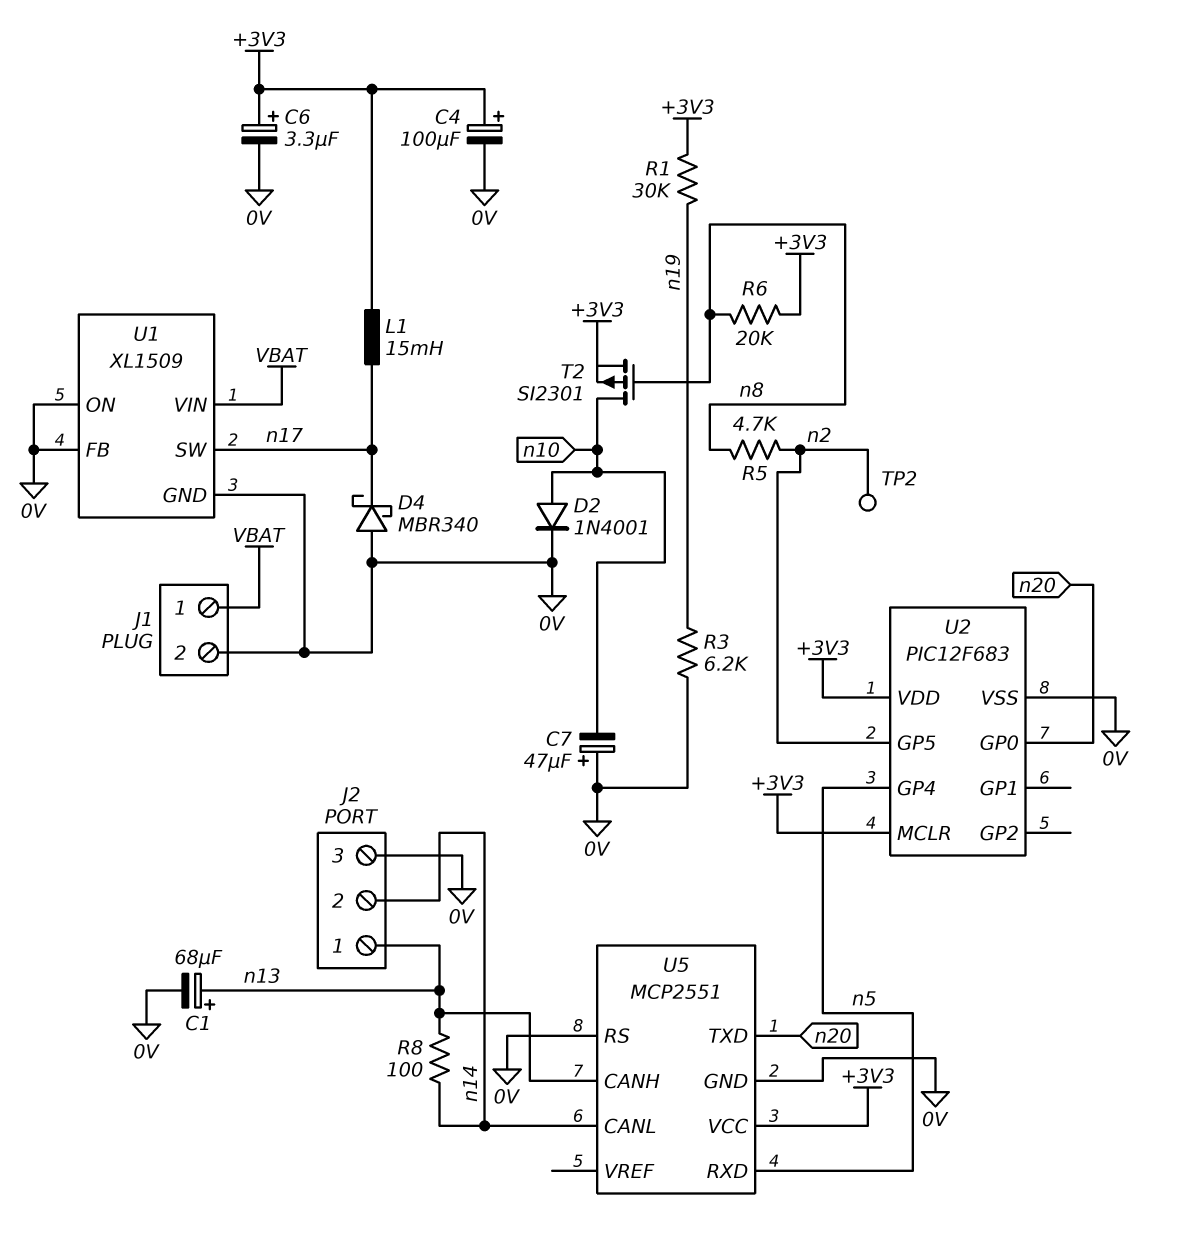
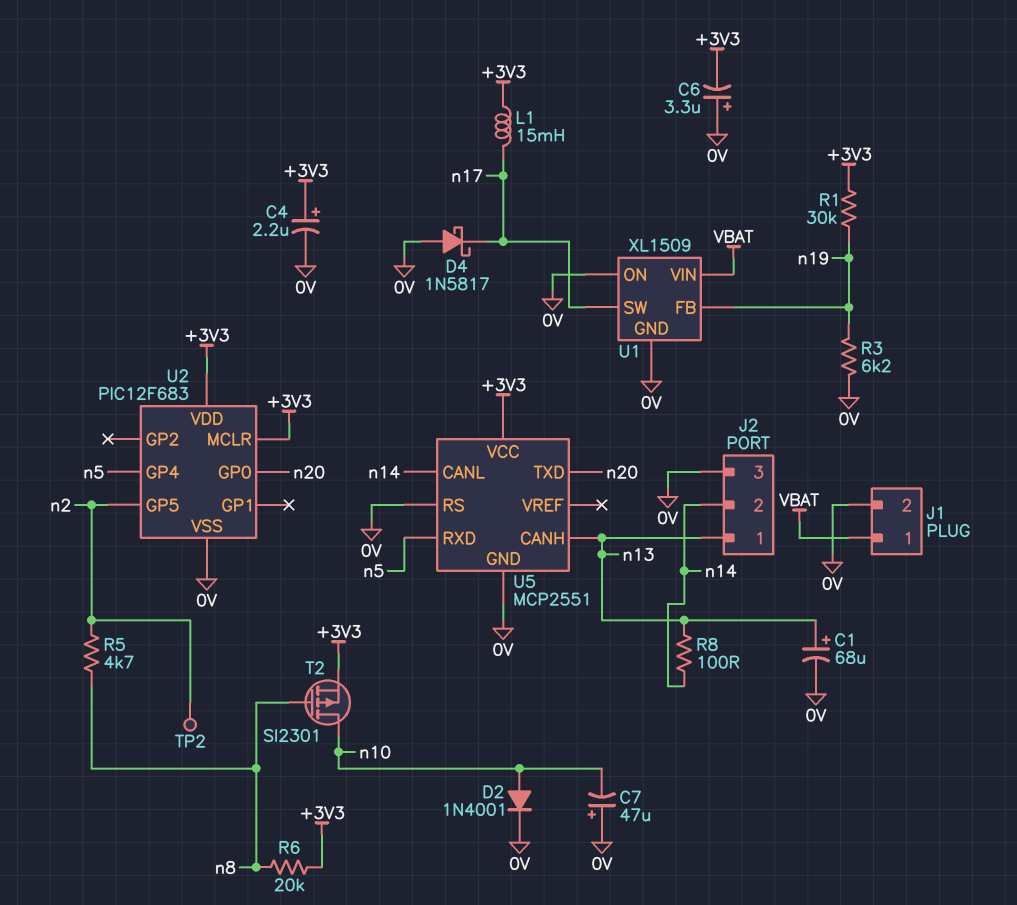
C4: 100uF (plus +3V3, minus 0V) -> 2.2uF (plus +3V3, minus 0V)
C6: 3.3uF (plus +3V3, minus 0V) -> 3.3uF (plus 0V, minus +3V3)
D4: schottky MBR340 (A 0V, K n17) -> schottky 1N5817 (A 0V, K n17)
U1 pin FB: 0V -> n19

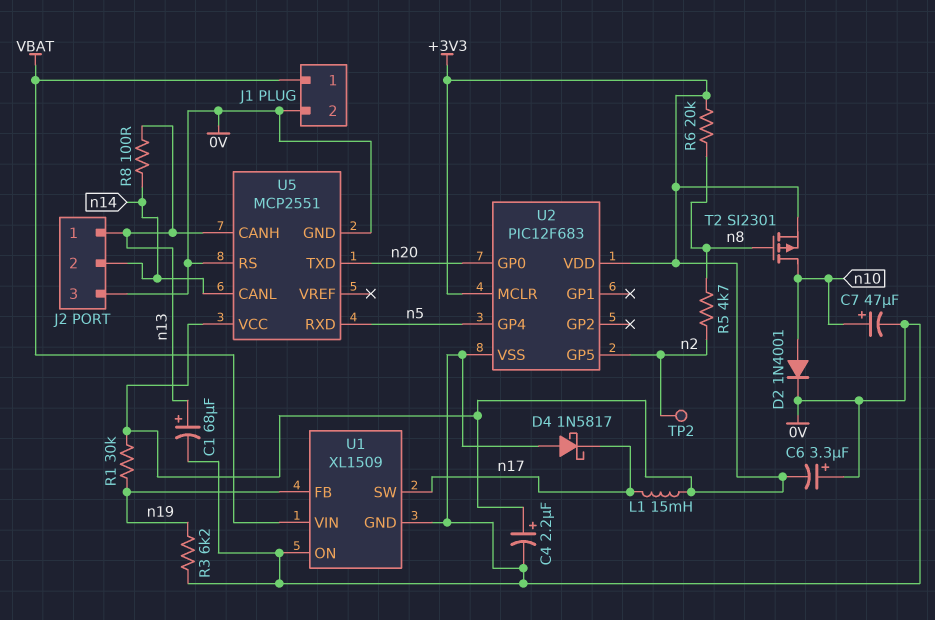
C7: 47uF (plus 0V, minus n10) -> 47uF (plus n10, minus 0V)

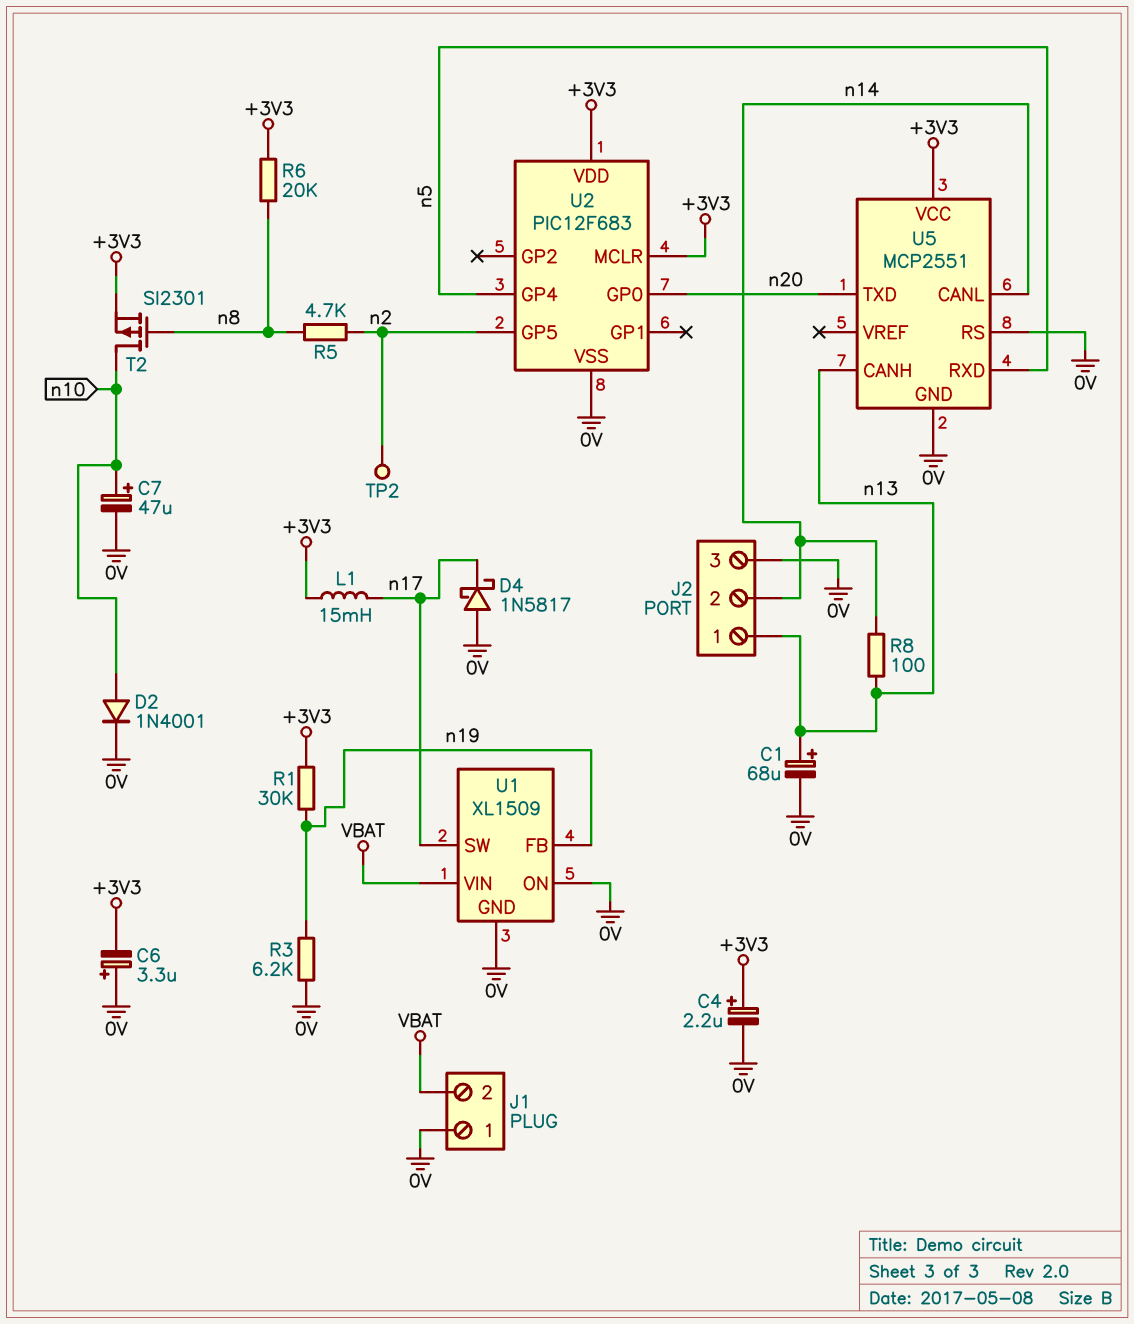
J1 pin 1: VBAT -> 0V
J1 pin 2: 0V -> VBAT

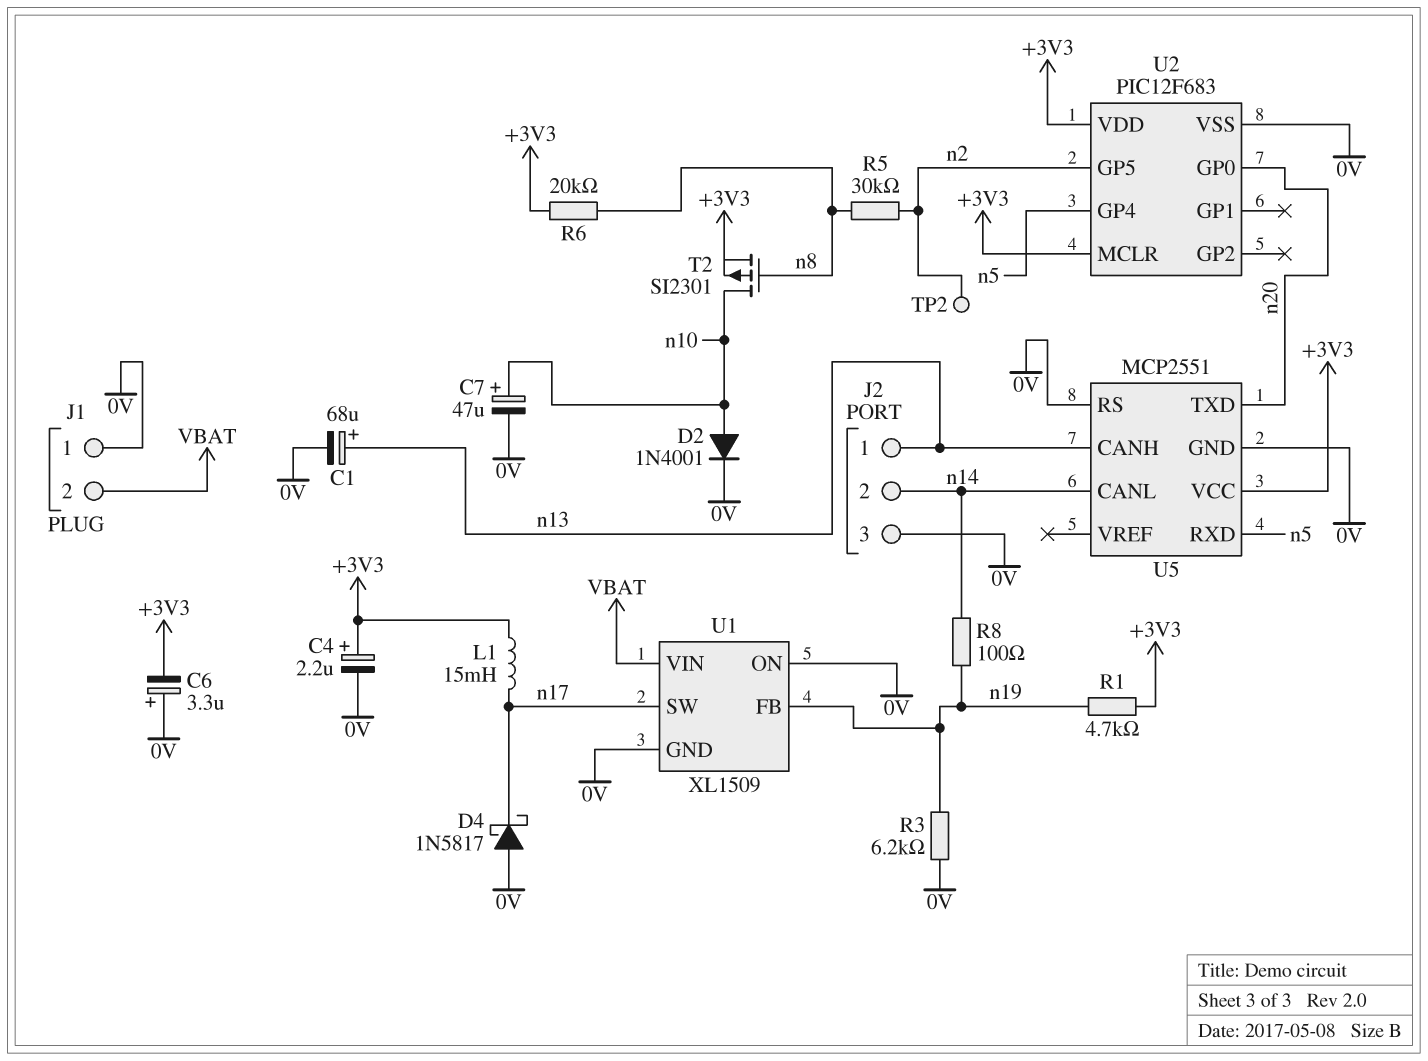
R1: 30k (+3V3, n19) -> 4.7k (+3V3, n19)
R5: 4.7k (n2, n8) -> 30k (n2, n8)
R8: 100 (n13, n14) -> 100 (n14, n19)

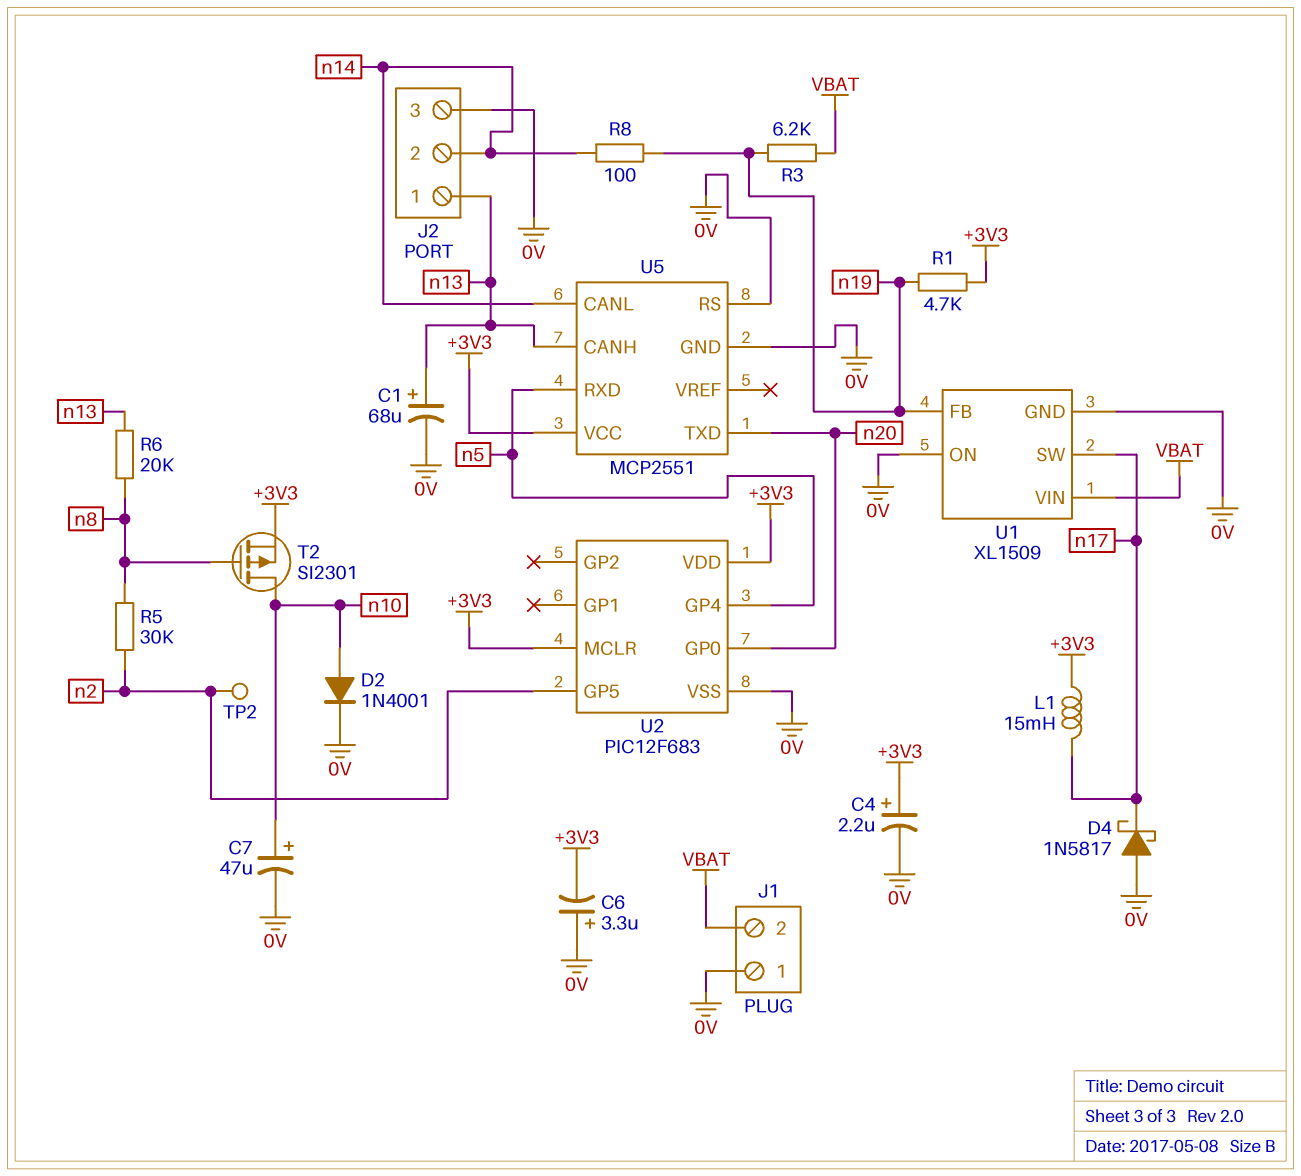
R3: 6.2k (0V, n19) -> 6.2k (VBAT, n19)
R6: 20k (+3V3, n8) -> 20k (n8, n13)

